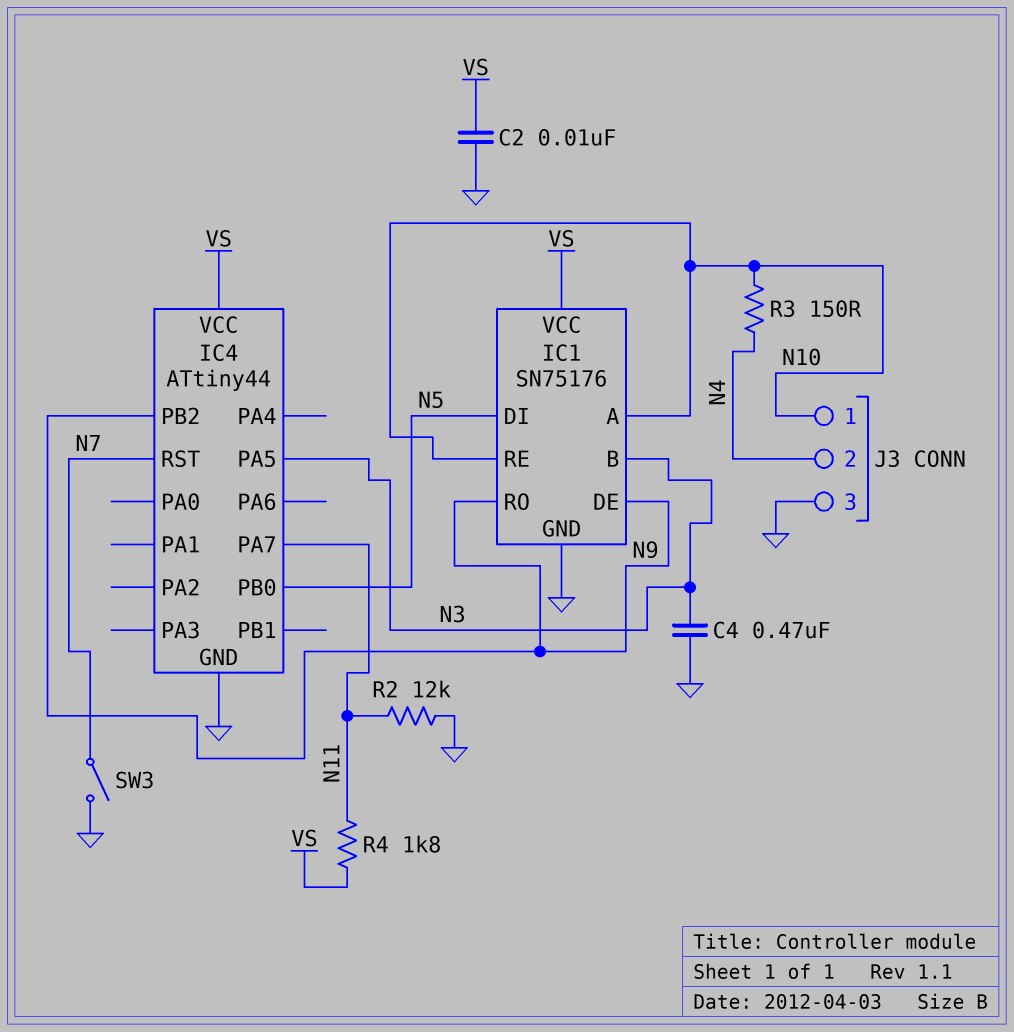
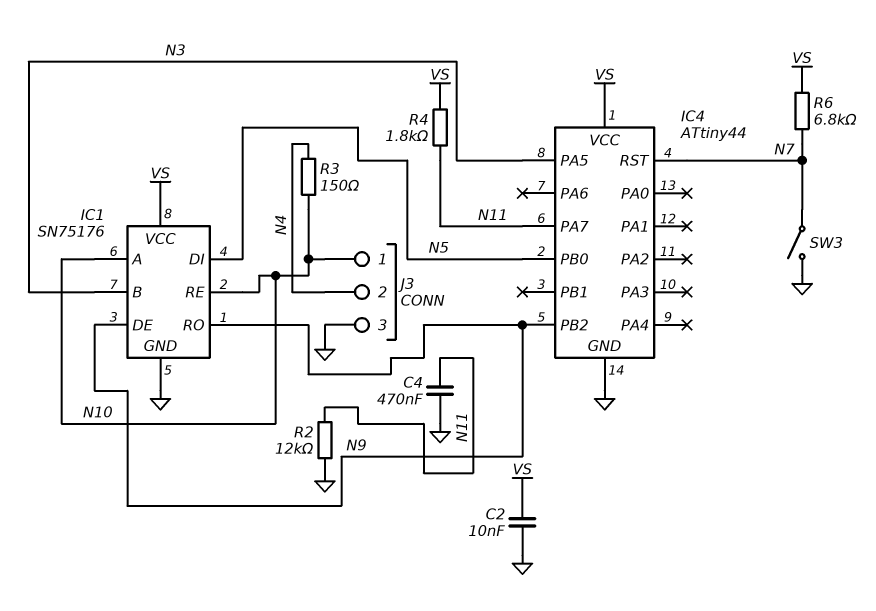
C4: 470nF (GND, N3) -> 470nF (GND, N11)
R6: none -> 6.8k (N7, VS)

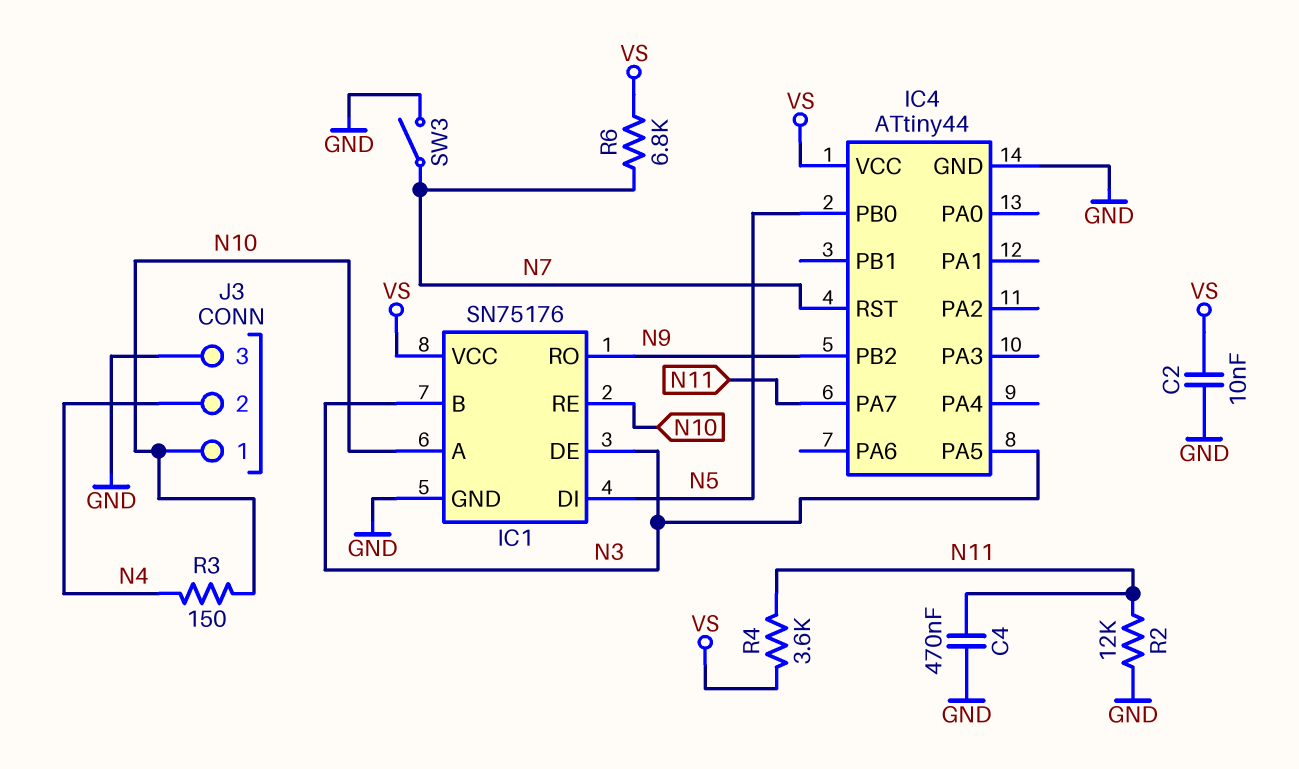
IC1 pin DE: N9 -> N3
R4: 1.8k (N11, VS) -> 3.6k (N11, VS)

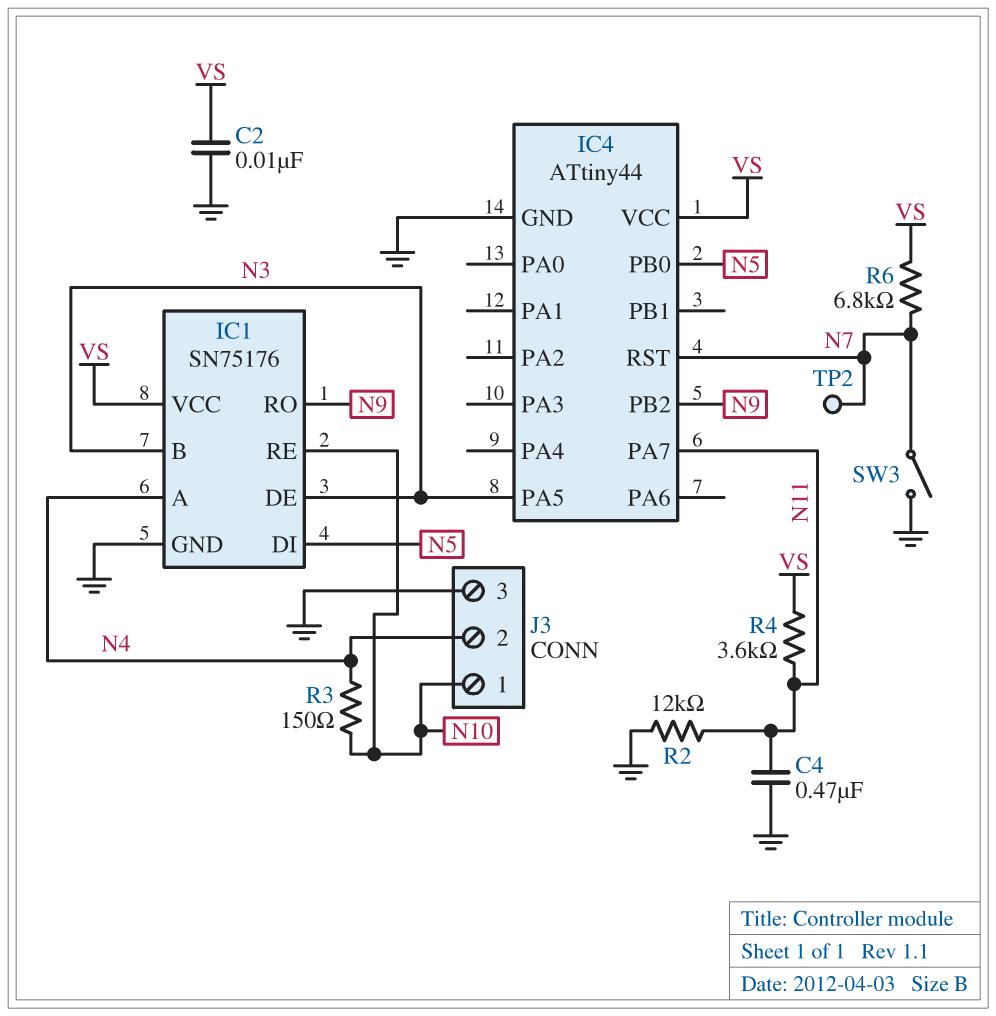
IC1 pin A: N10 -> N4
TP2: none -> test point (N7)

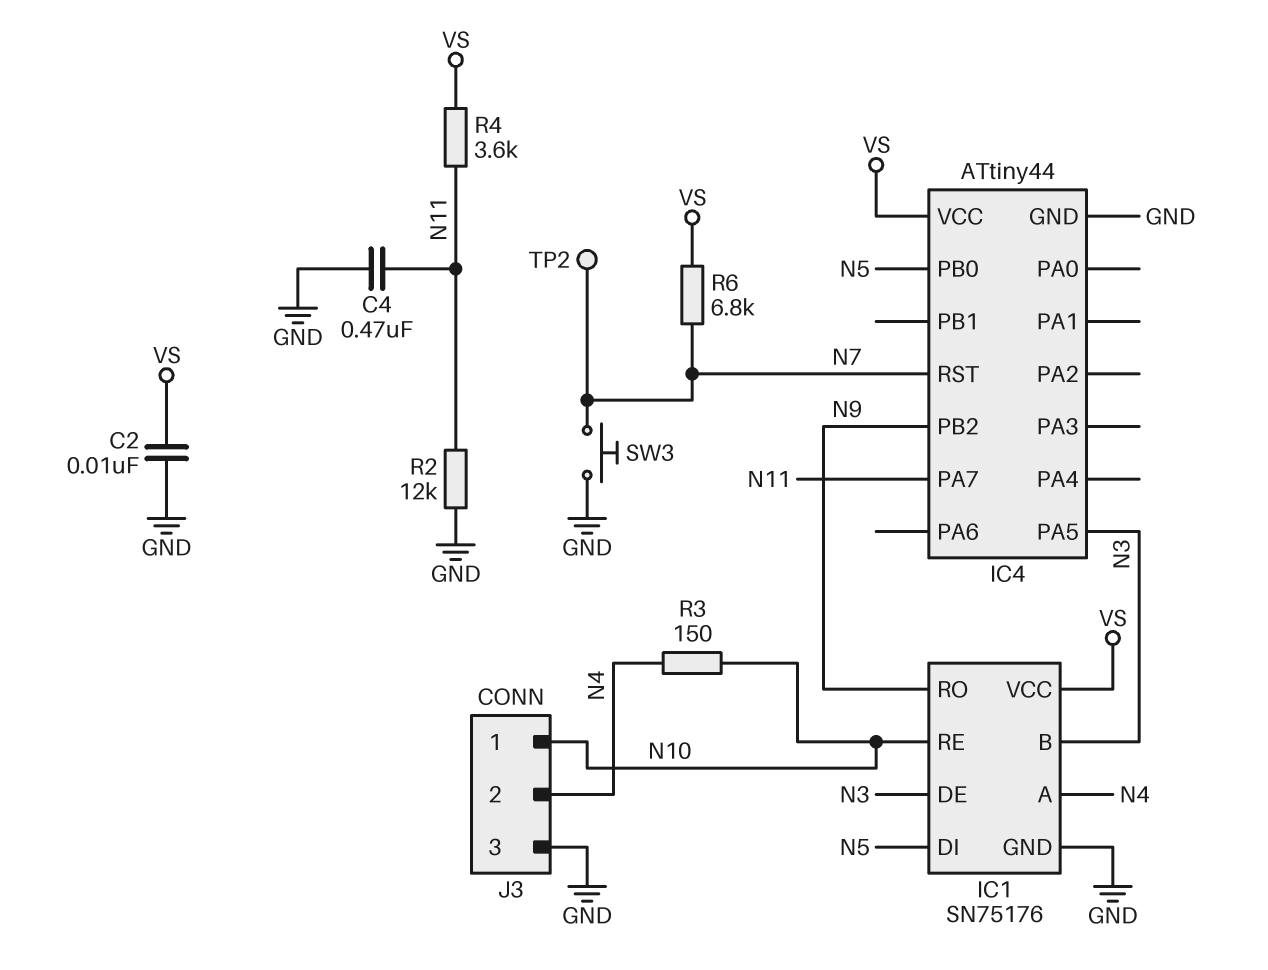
SW3: switch (GND, N7) -> button (GND, N7)

